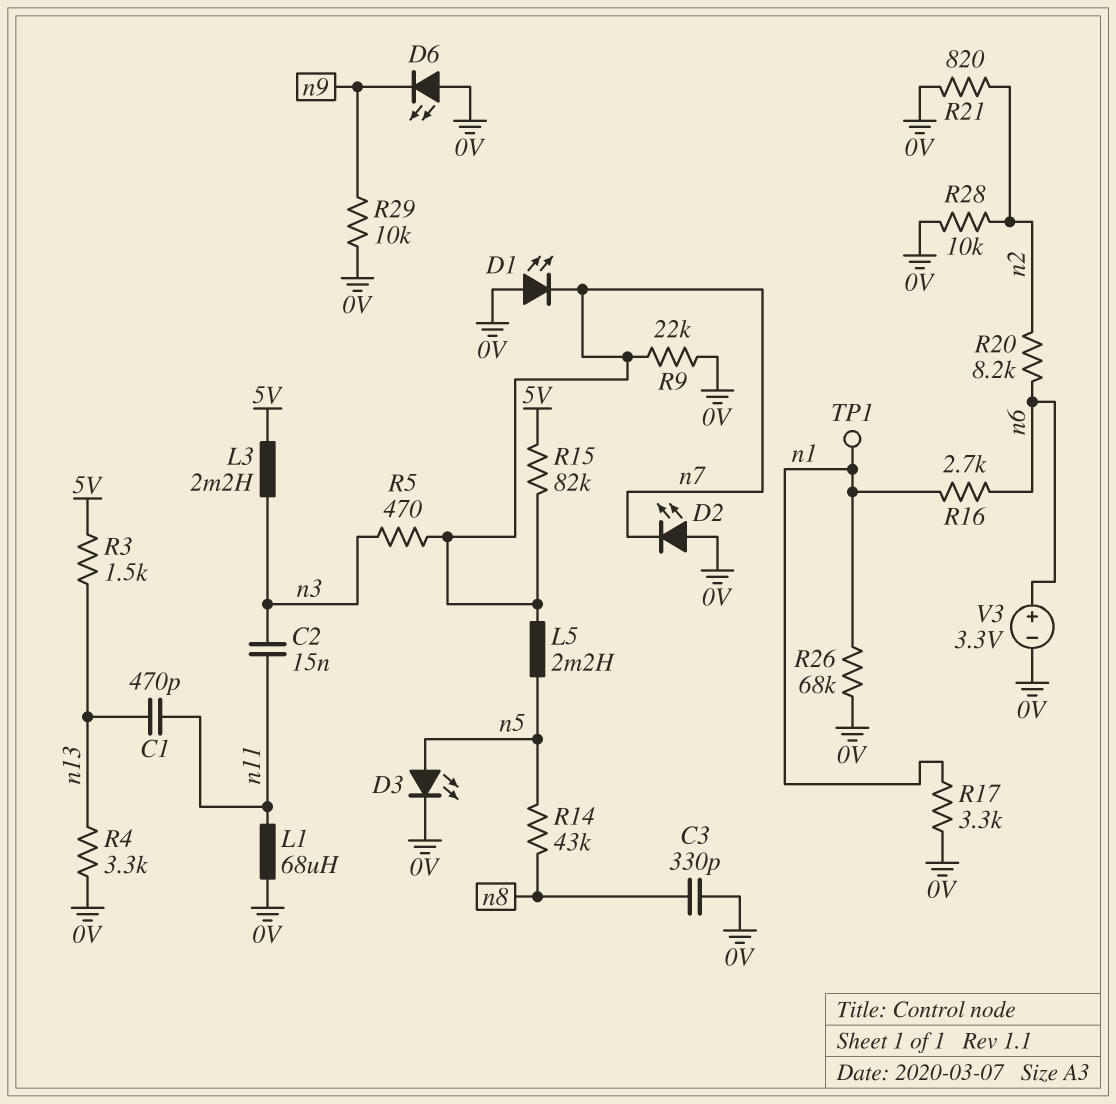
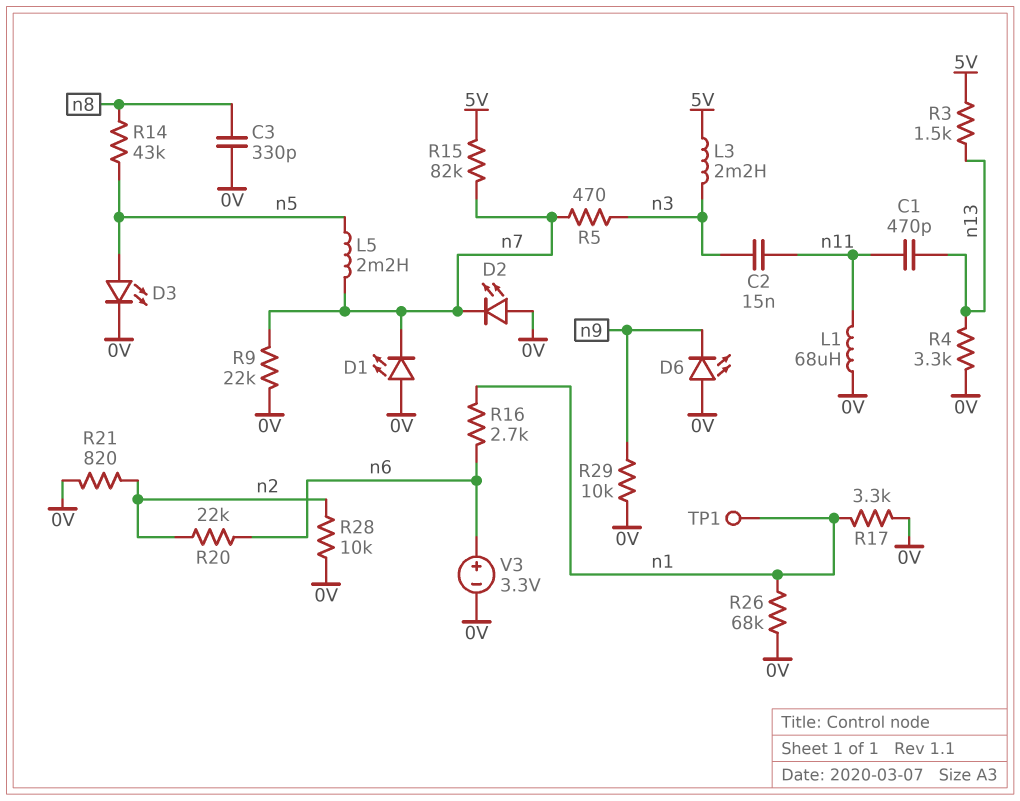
R20: 8.2k (n2, n6) -> 22k (n2, n6)

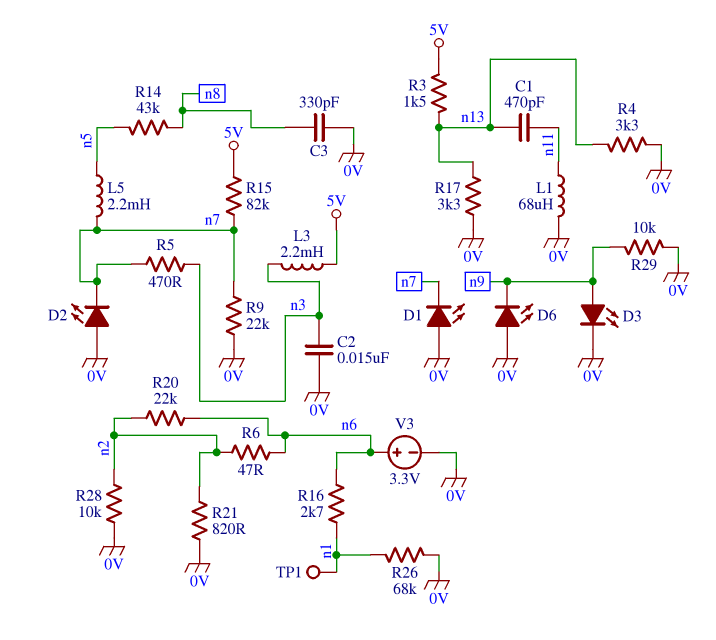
C2: 15nF (n3, n11) -> 15nF (0V, n3)
D3: LED (A n5, K 0V) -> LED (A n9, K 0V)
R6: none -> 47 (n2, n6)
R17: 3.3k (0V, n1) -> 3.3k (0V, n13)

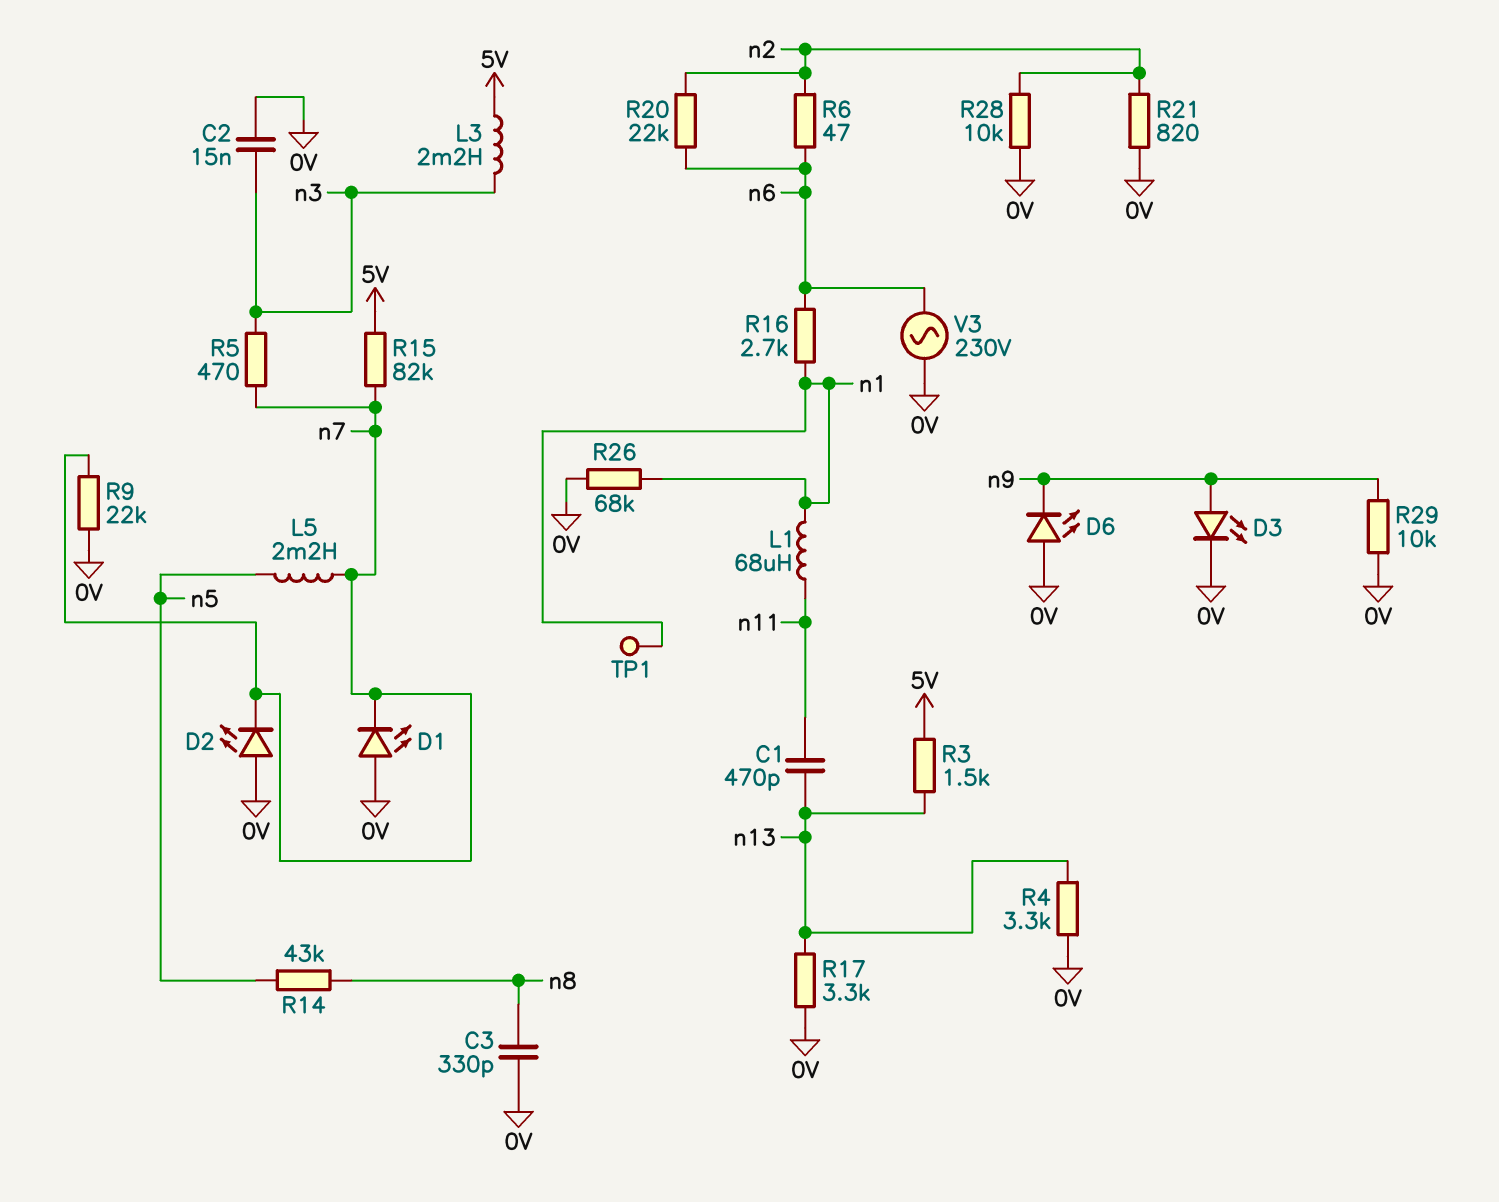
L1: 68uH (0V, n11) -> 68uH (n1, n11)
V3: 3.3V (plus n6, minus 0V) -> AC 230V (0V, n6)

